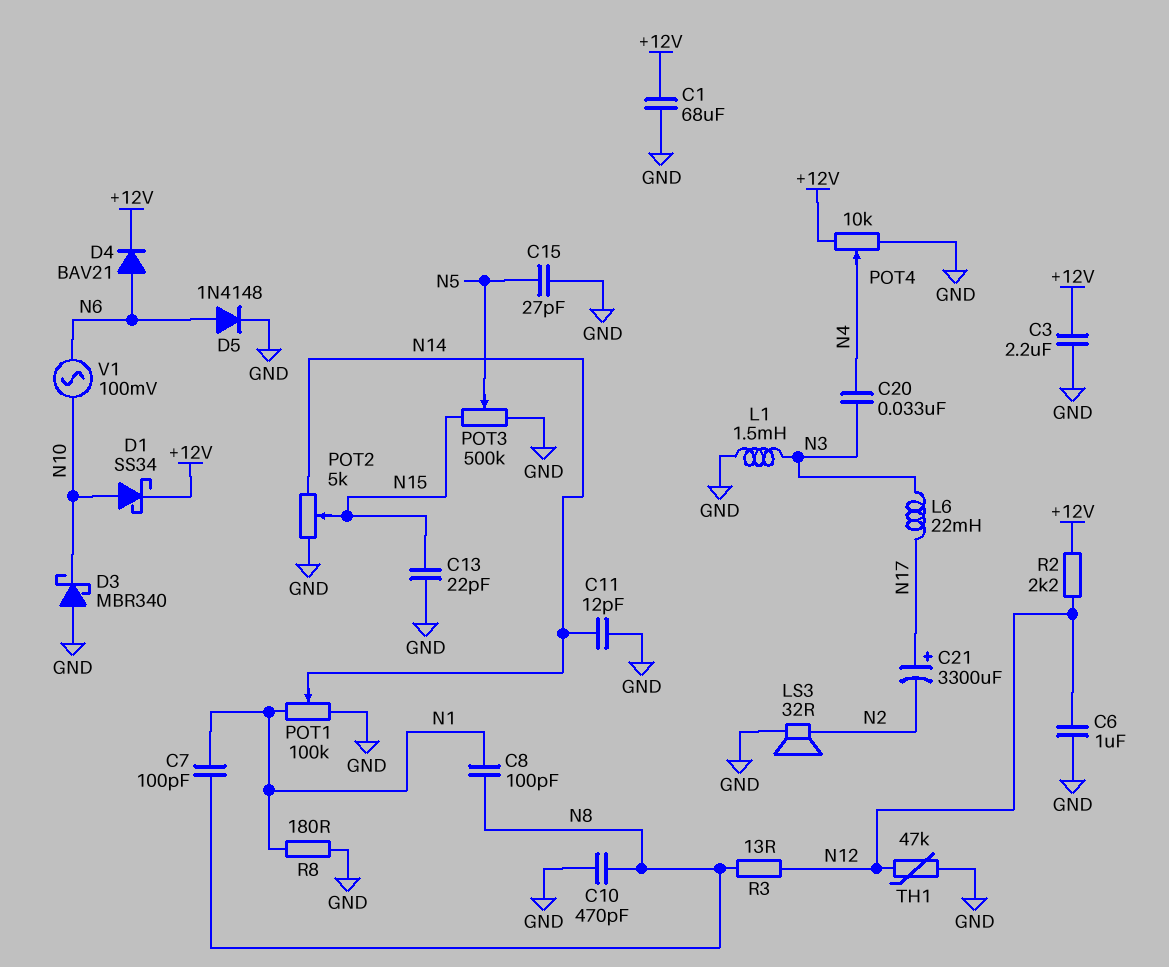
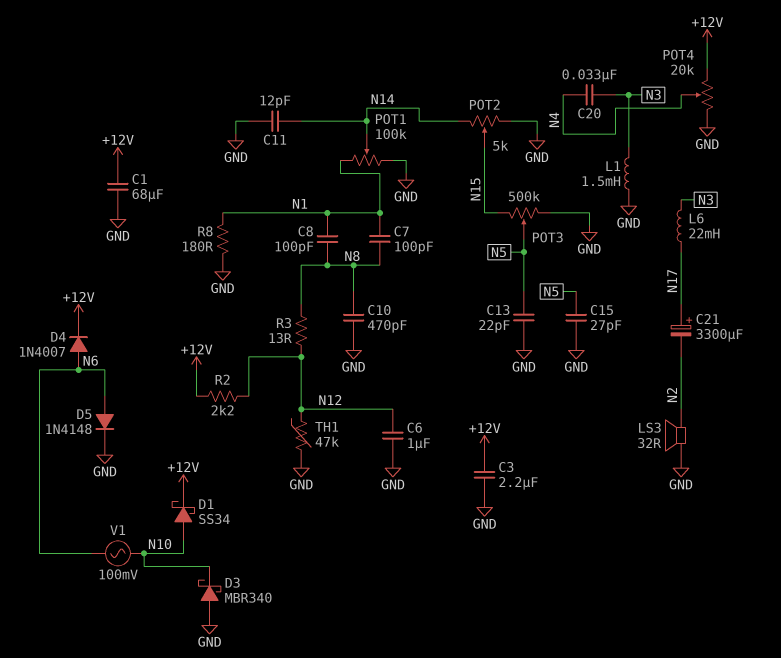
C13: 22pF (GND, N15) -> 22pF (GND, N5)
D4: diode BAV21 (A N6, K +12V) -> diode 1N4007 (A N6, K +12V)
POT4: 10k (+12V, GND, wiper N4) -> 20k (+12V, GND, wiper N4)

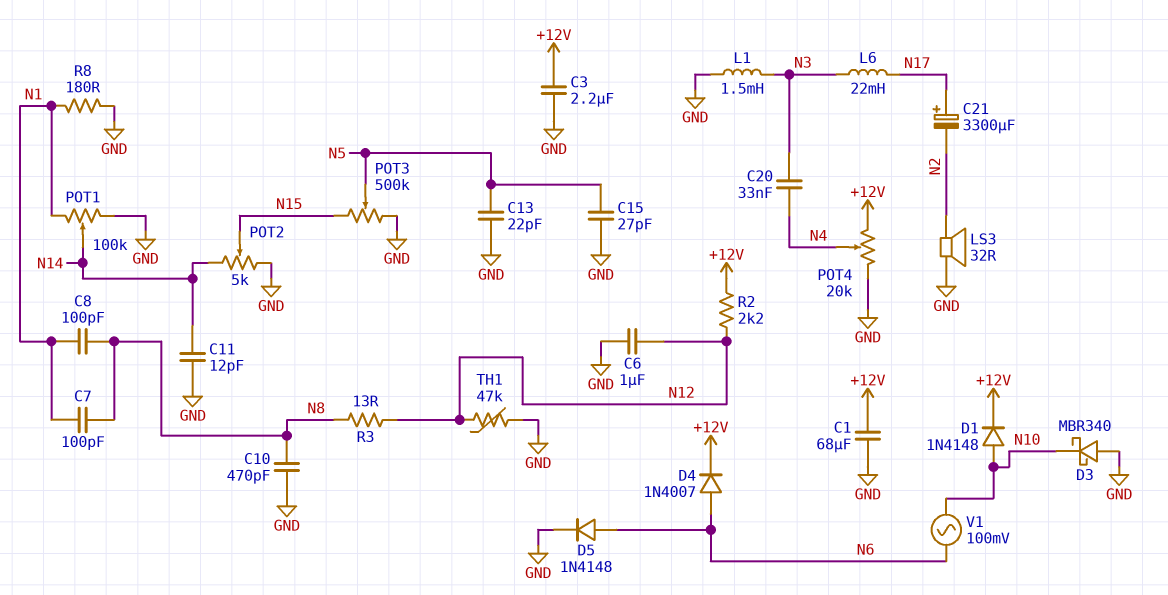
D1: schottky SS34 (A N10, K +12V) -> diode 1N4148 (A N10, K +12V)

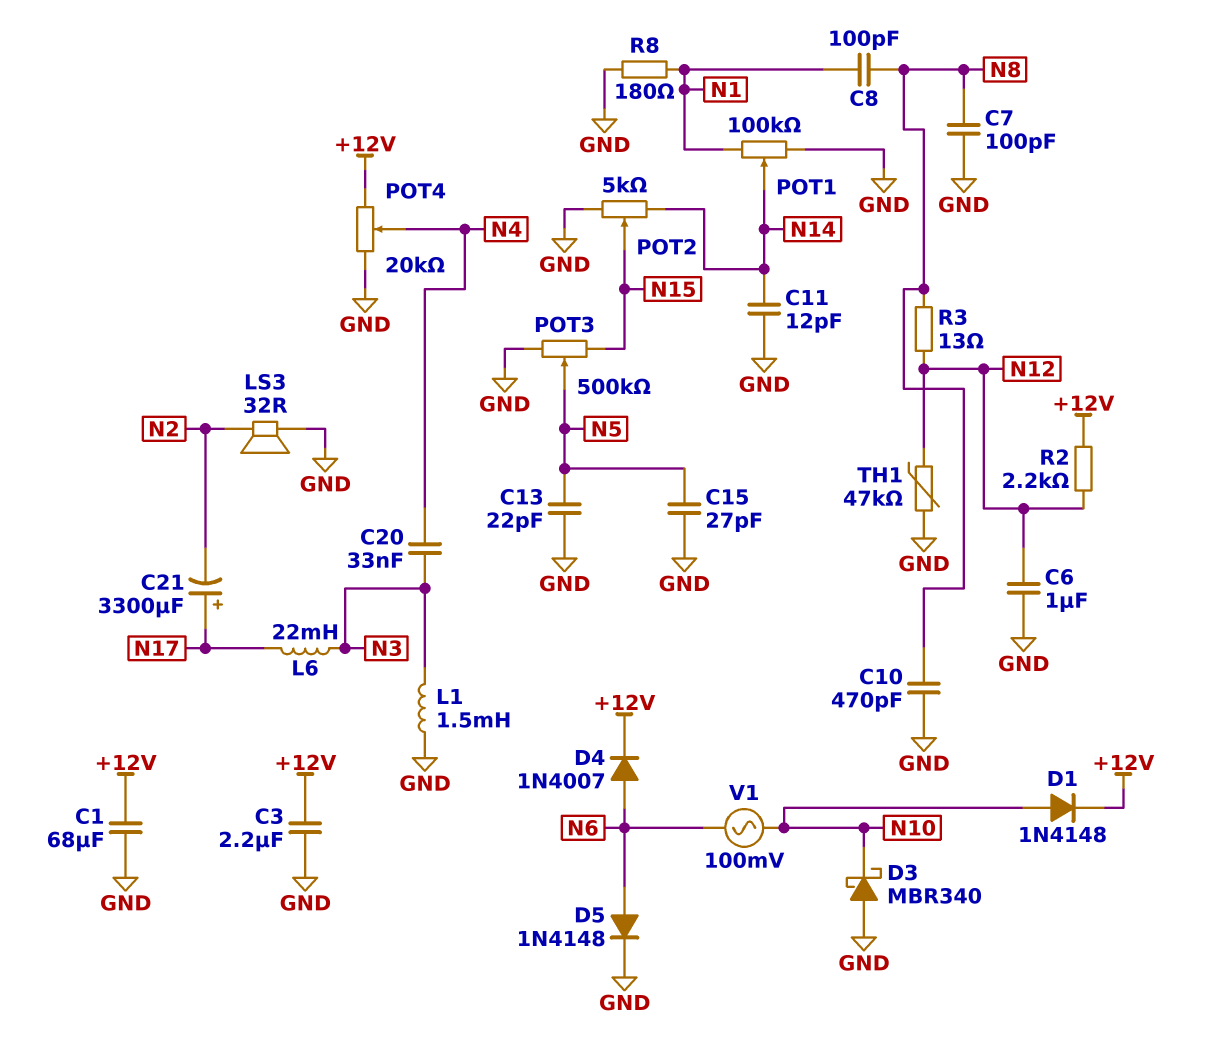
C7: 100pF (N1, N8) -> 100pF (GND, N8)

